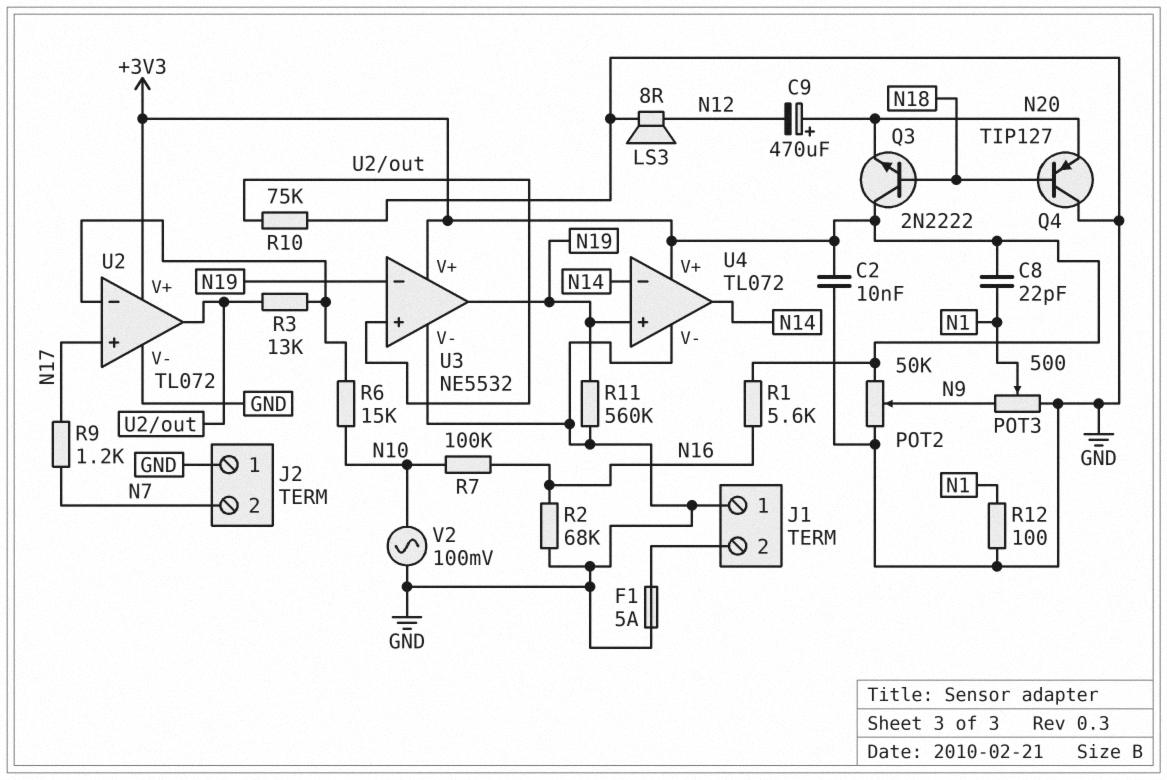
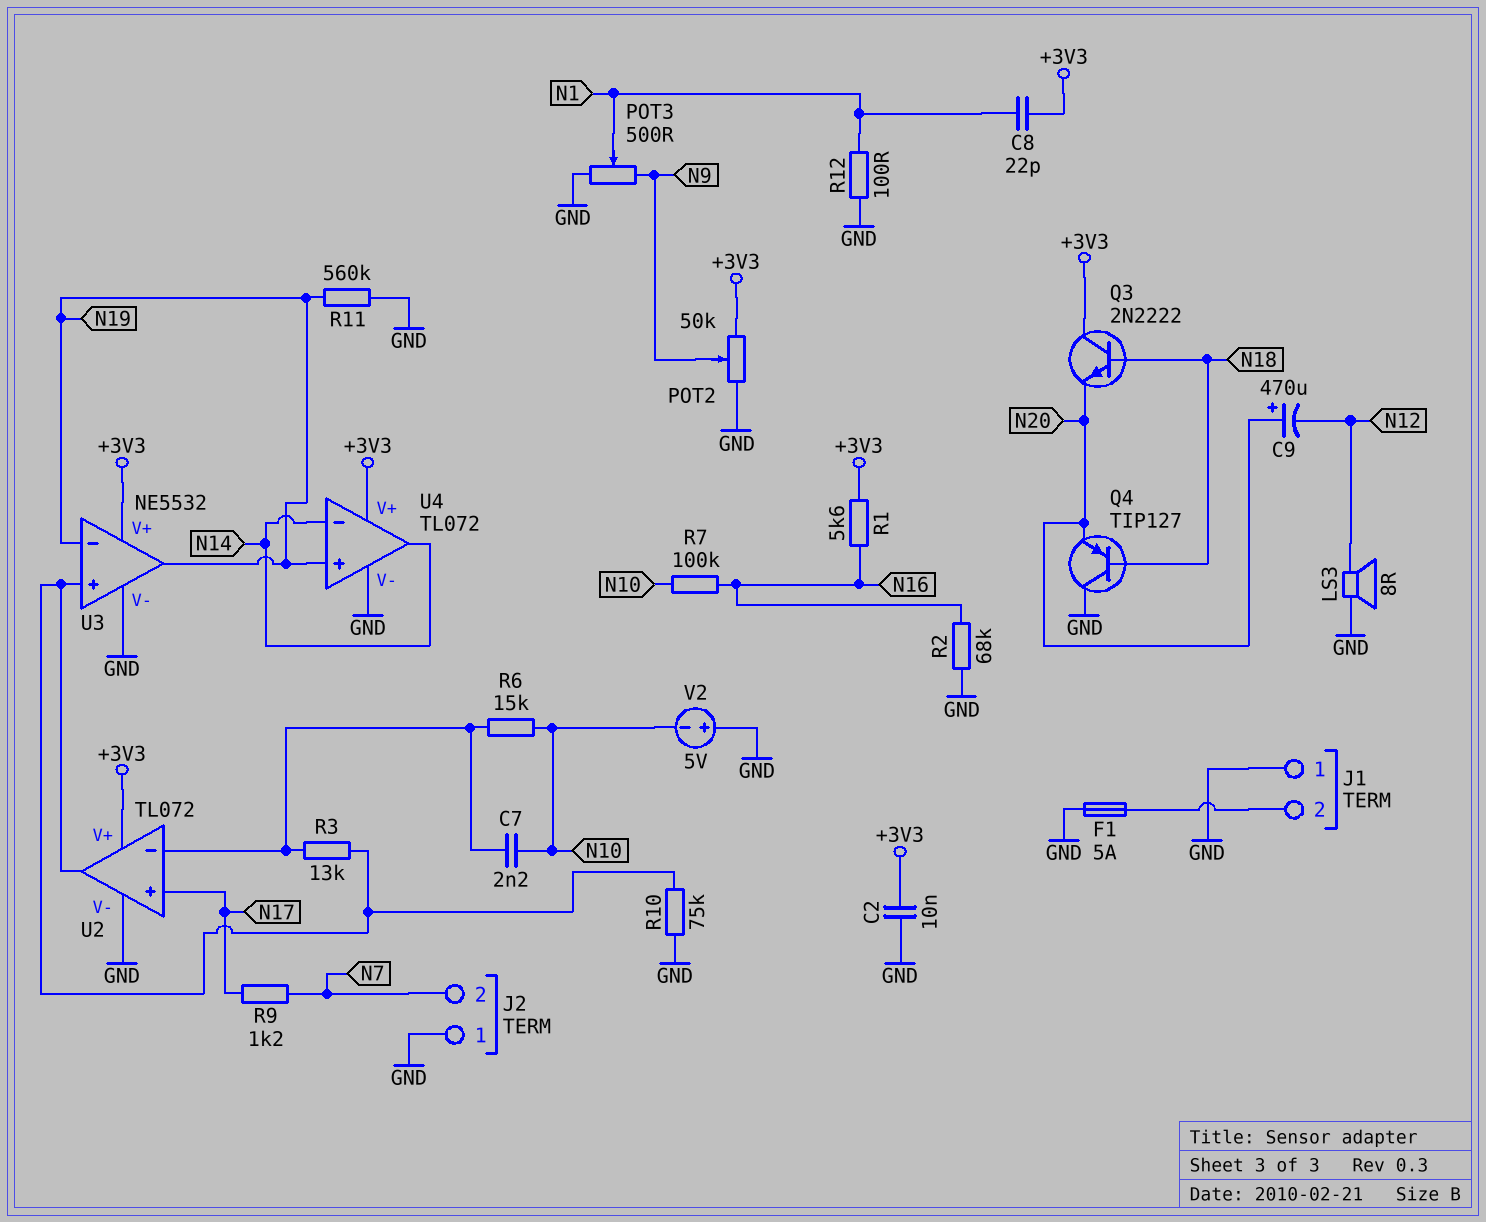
C7: none -> 2.2nF (N10, U2/in-)
V2: AC 100mV (GND, N10) -> 5V (plus GND, minus N10)

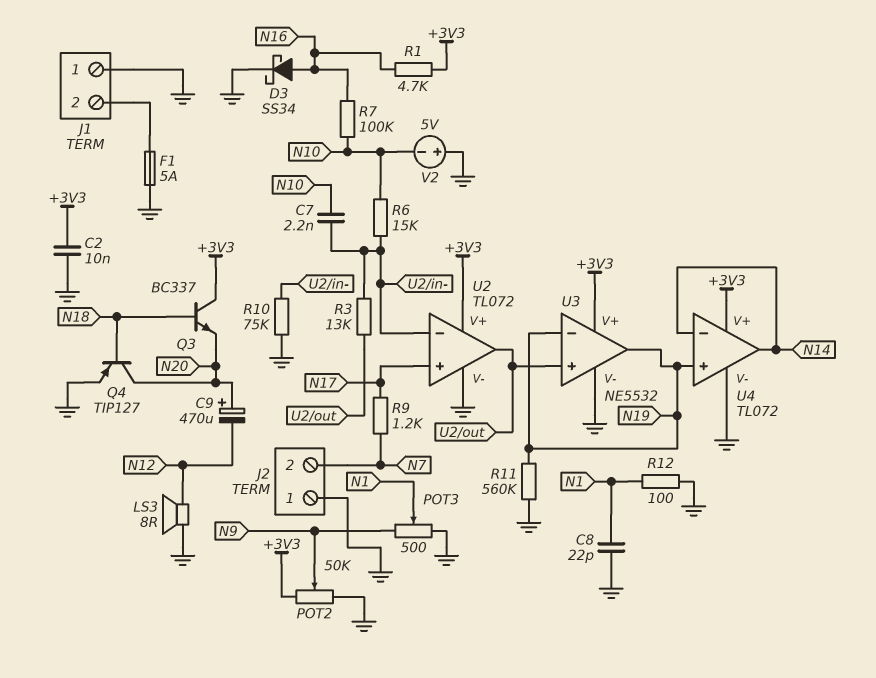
C8: 22pF (+3V3, N1) -> 22pF (GND, N1)
D3: none -> schottky SS34 (A N16, K GND)
Q3: NPN 2N2222 (B N18, C +3V3, E N20) -> NPN BC337 (B N18, C +3V3, E N20)
Q4: PNP TIP127 (B N18, C GND, E N20) -> PNP TIP127 (B N18, C N20, E GND)
R1: 5.6k (+3V3, N16) -> 4.7k (+3V3, N16)
R2: 68k (GND, N16) -> none
R10: 75k (GND, U2/out) -> 75k (GND, U2/in-)

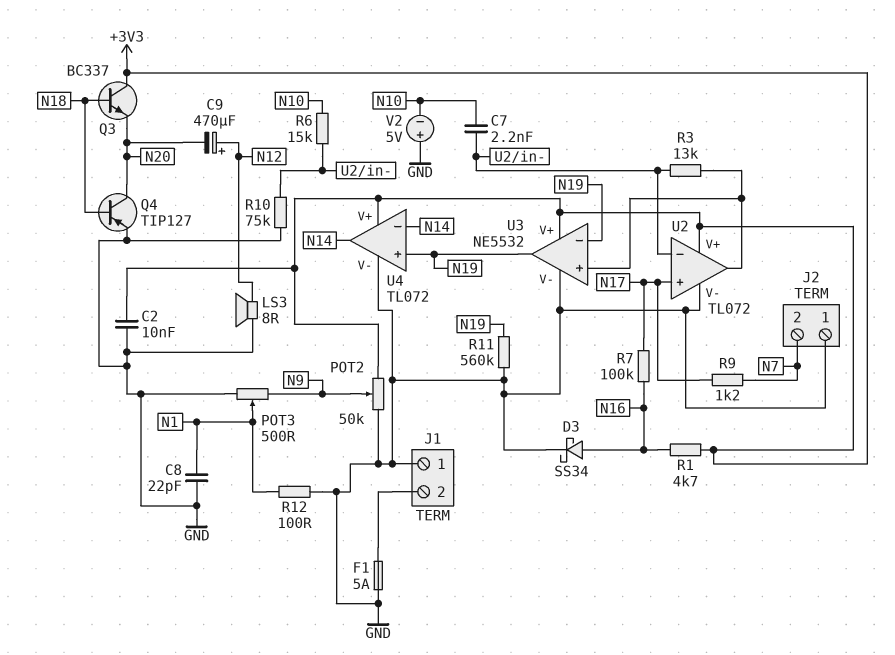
C9: 470uF (plus N20, minus N12) -> 470uF (plus N12, minus N20)
R7: 100k (N10, N16) -> 100k (N16, N17)

